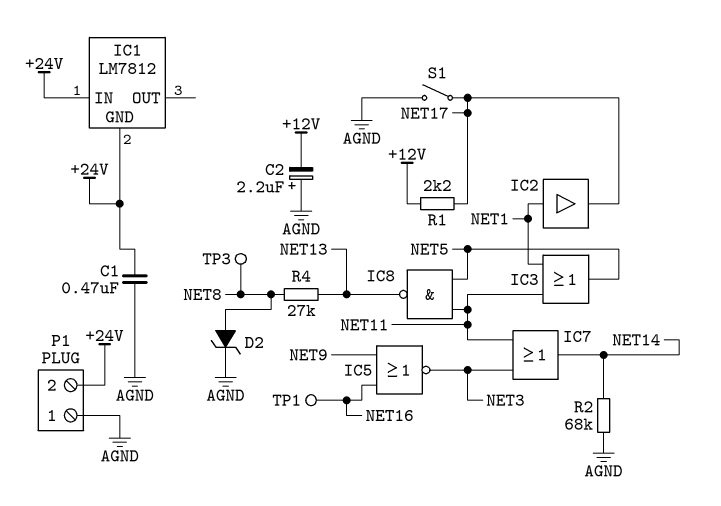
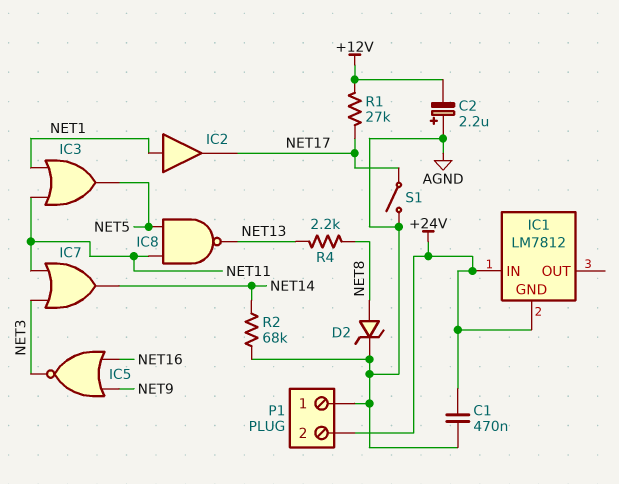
R1: 2.2k (+12V, NET17) -> 27k (+12V, NET17)
R4: 27k (NET8, NET13) -> 2.2k (NET8, NET13)
TP1: test point (NET16) -> none
TP3: test point (NET8) -> none

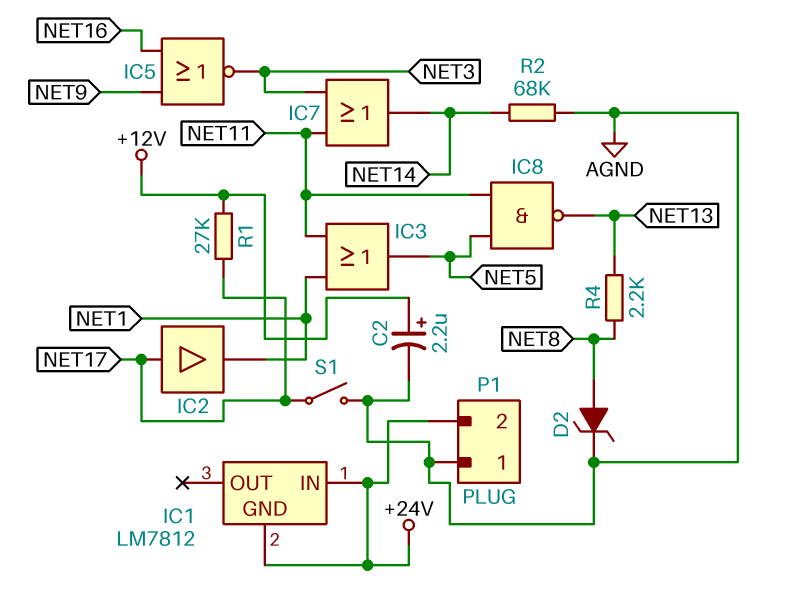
C1: 470nF (+24V, AGND) -> none
C2: 2.2uF (plus AGND, minus +12V) -> 2.2uF (plus +12V, minus AGND)
IC2: buffer (in NET1, out NET17) -> buffer (in NET17, out NET1)

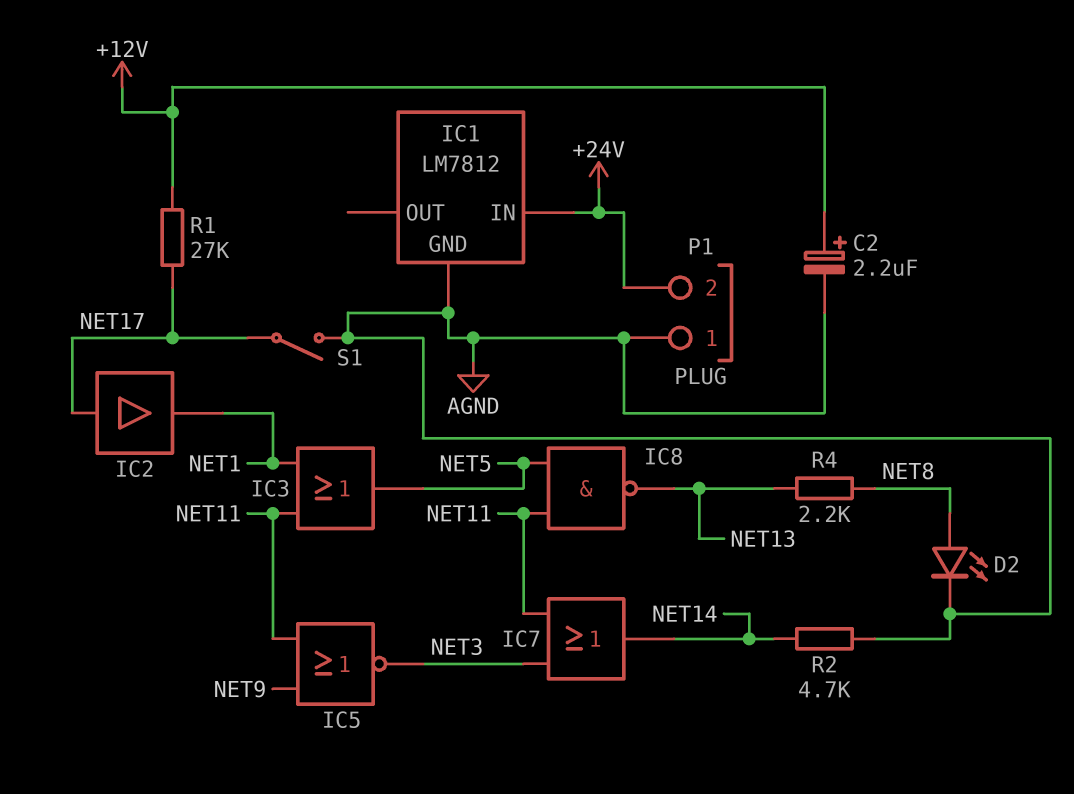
D2: zener (A NET8, K AGND) -> LED (A NET8, K AGND)
IC1 pin GND: +24V -> AGND
IC5: NOR (in NET9, in NET16, out NET3) -> NOR (in NET9, in NET11, out NET3)
R2: 68k (AGND, NET14) -> 4.7k (AGND, NET14)

